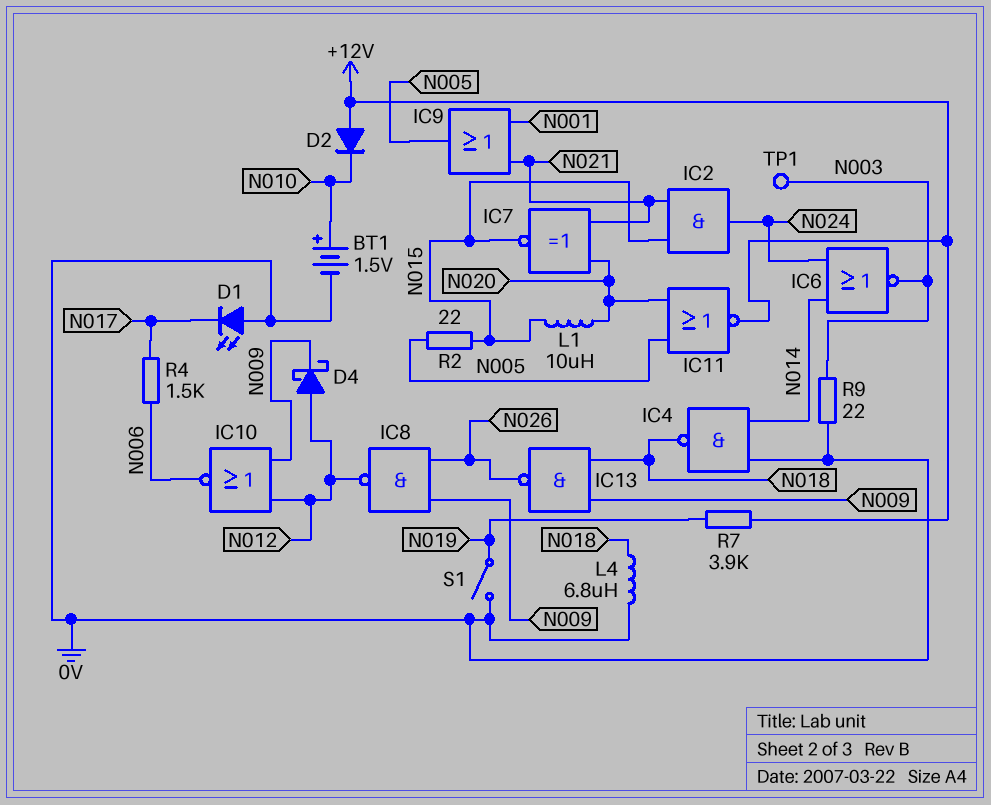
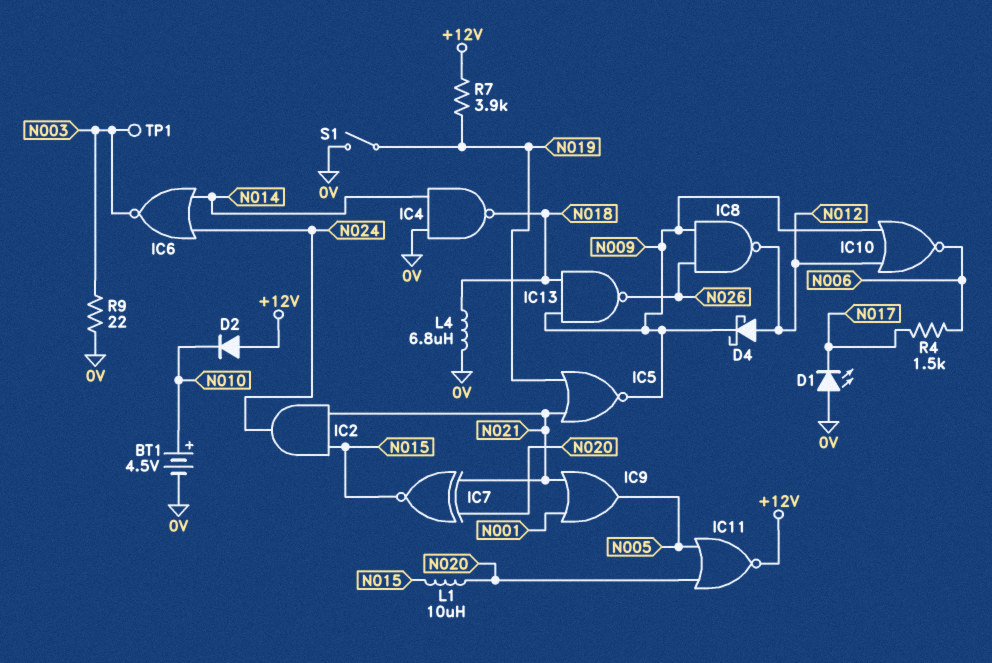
BT1: 1.5V (plus N010, minus 0V) -> 4.5V (plus N010, minus 0V)
IC5: none -> NOR (in N019, in N021, out N009)
R2: 22 (N005, N015) -> none

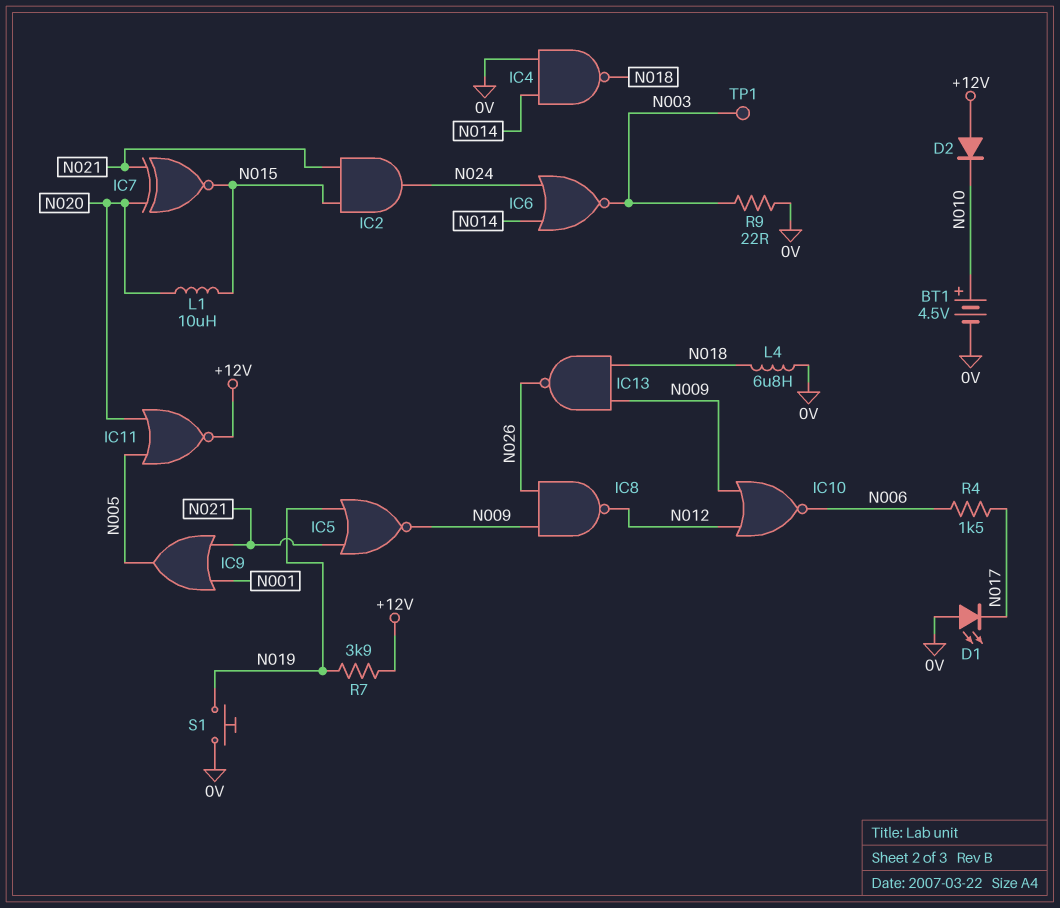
D4: schottky (A N012, K N009) -> none
S1: switch (0V, N019) -> button (0V, N019)

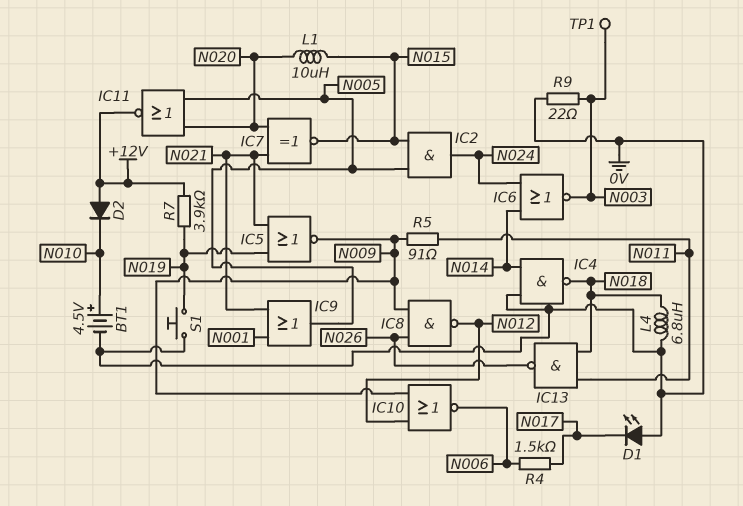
IC2: AND (in N015, in N021, out N024) -> AND (in N005, in N015, out N024)
IC13: NAND (in N009, in N018, out N026) -> NAND (in N011, in N018, out N026)
R5: none -> 91 (N009, N011)

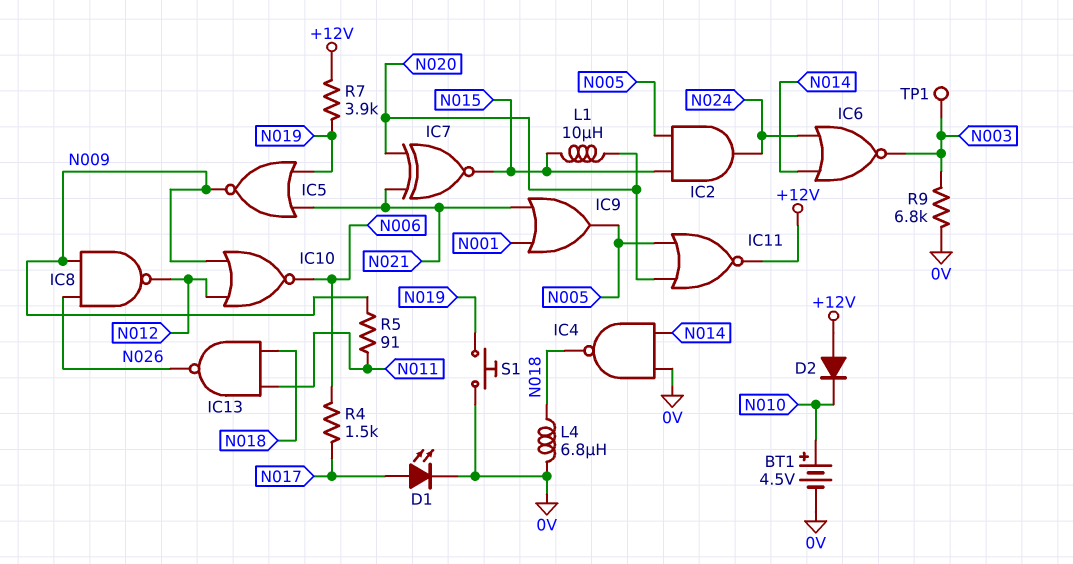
D1: LED (A 0V, K N017) -> LED (A N017, K 0V)
R9: 22 (0V, N003) -> 6.8k (0V, N003)

